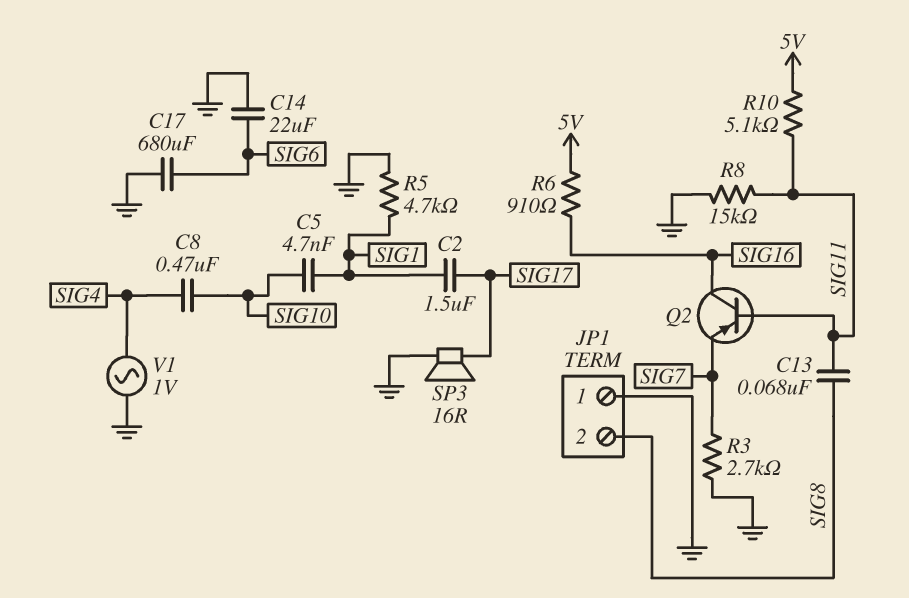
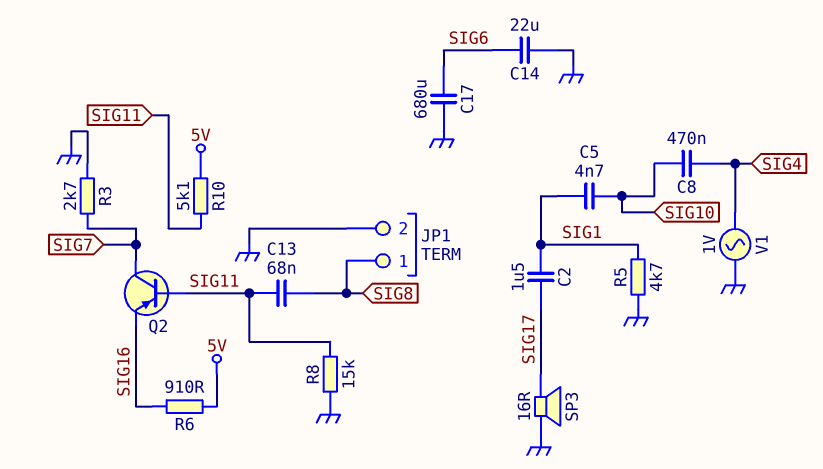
JP1 pin 1: GND -> SIG8
JP1 pin 2: SIG8 -> GND
Q2: PNP (B SIG11, C SIG16, E SIG7) -> PNP (B SIG11, C SIG7, E SIG16)

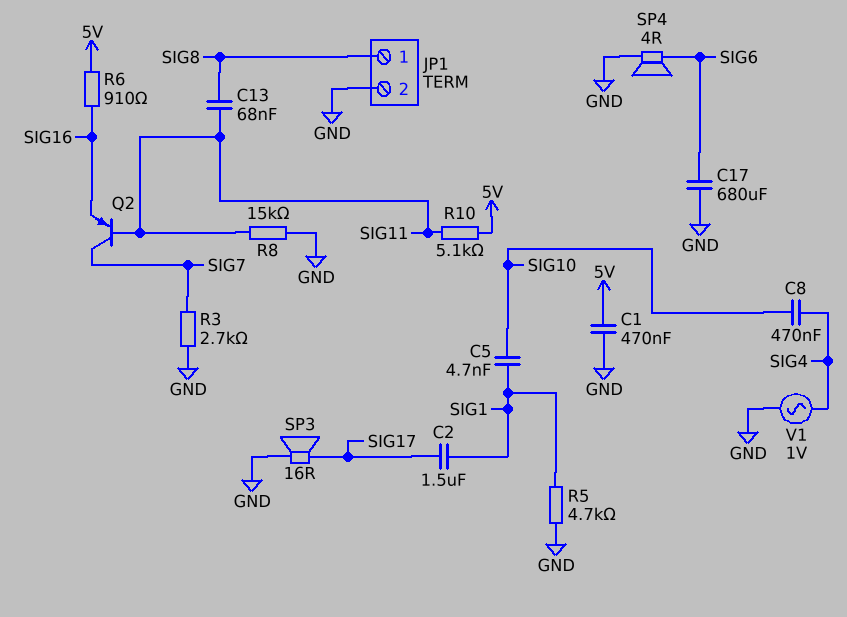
C1: none -> 470nF (5V, GND)
C14: 22uF (GND, SIG6) -> none
SP4: none -> speaker 4R (GND, SIG6)

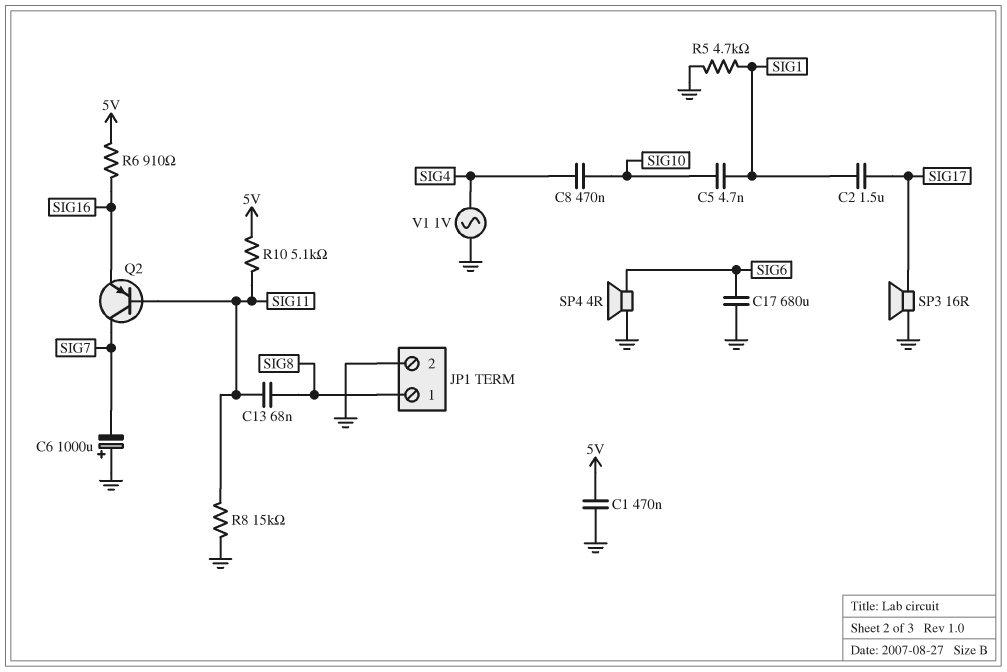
C6: none -> 1000uF (plus GND, minus SIG7)
R3: 2.7k (GND, SIG7) -> none

